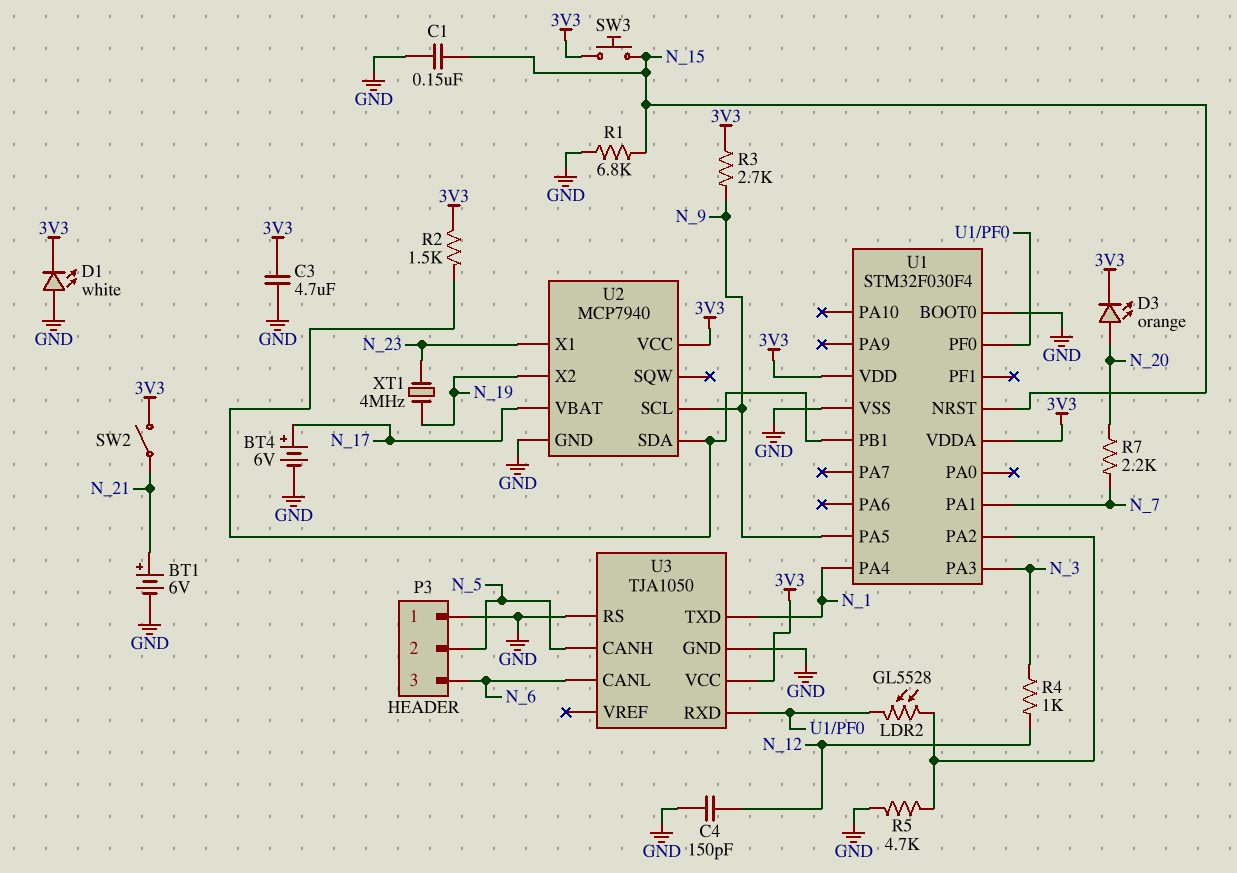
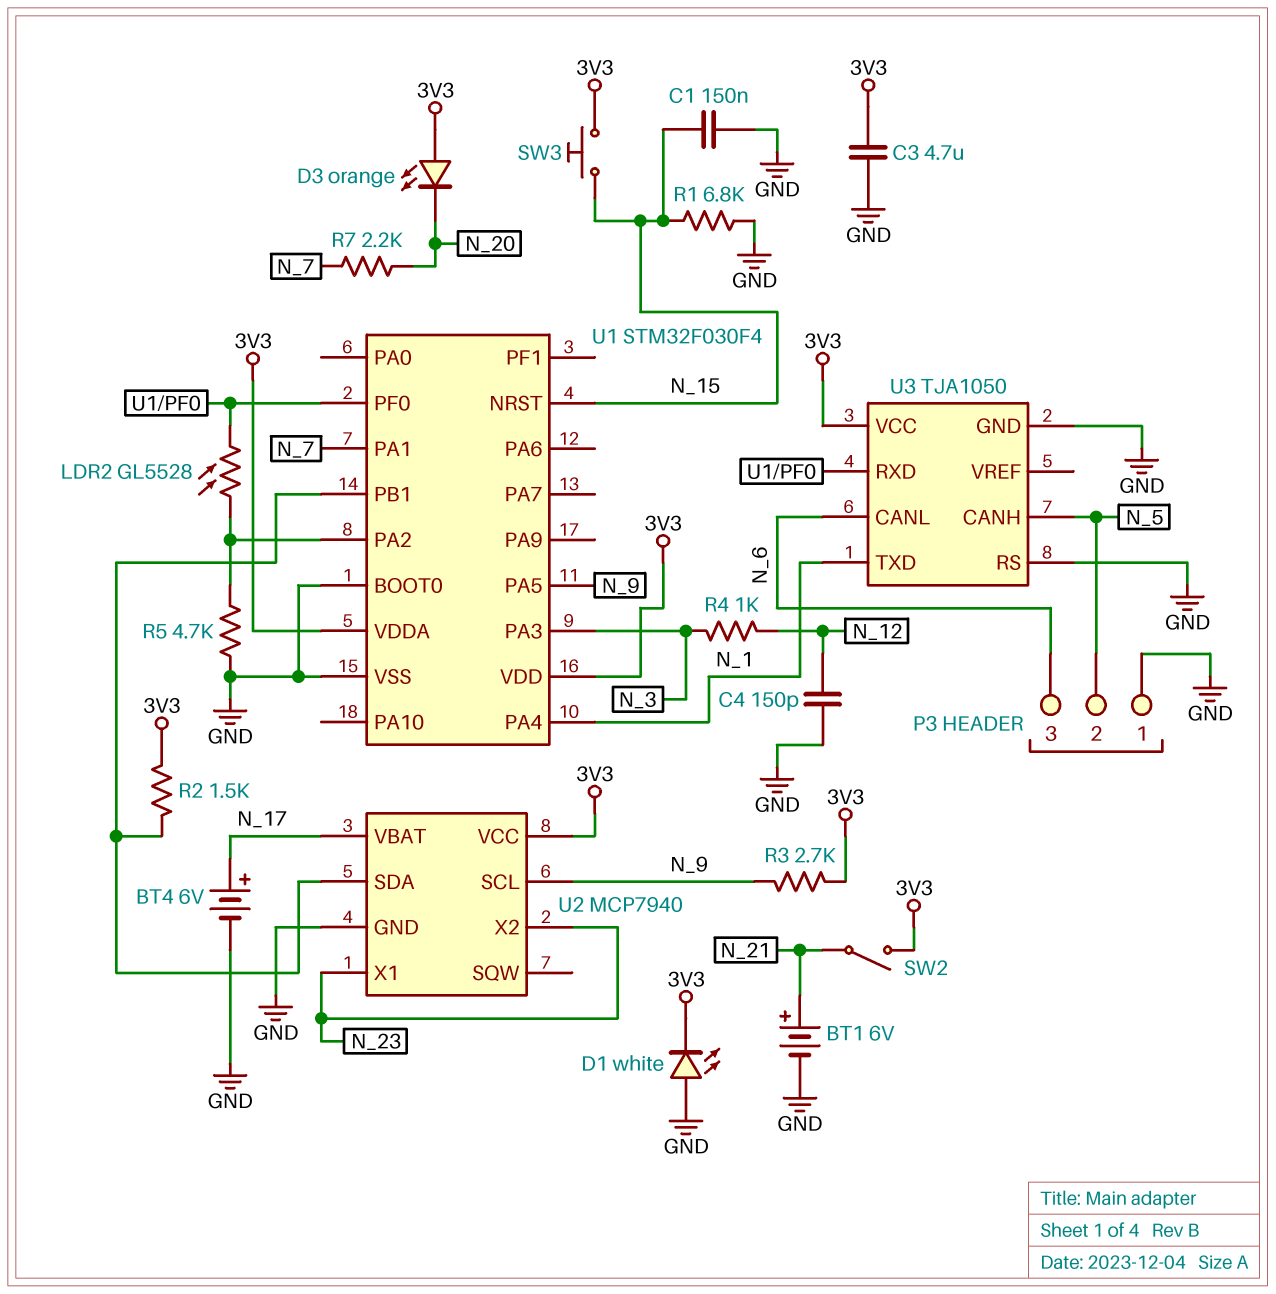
D3: LED orange (A N_20, K 3V3) -> LED orange (A 3V3, K N_20)
U2 pin X2: N_19 -> N_23
XT1: 4MHz (N_19, N_23) -> none

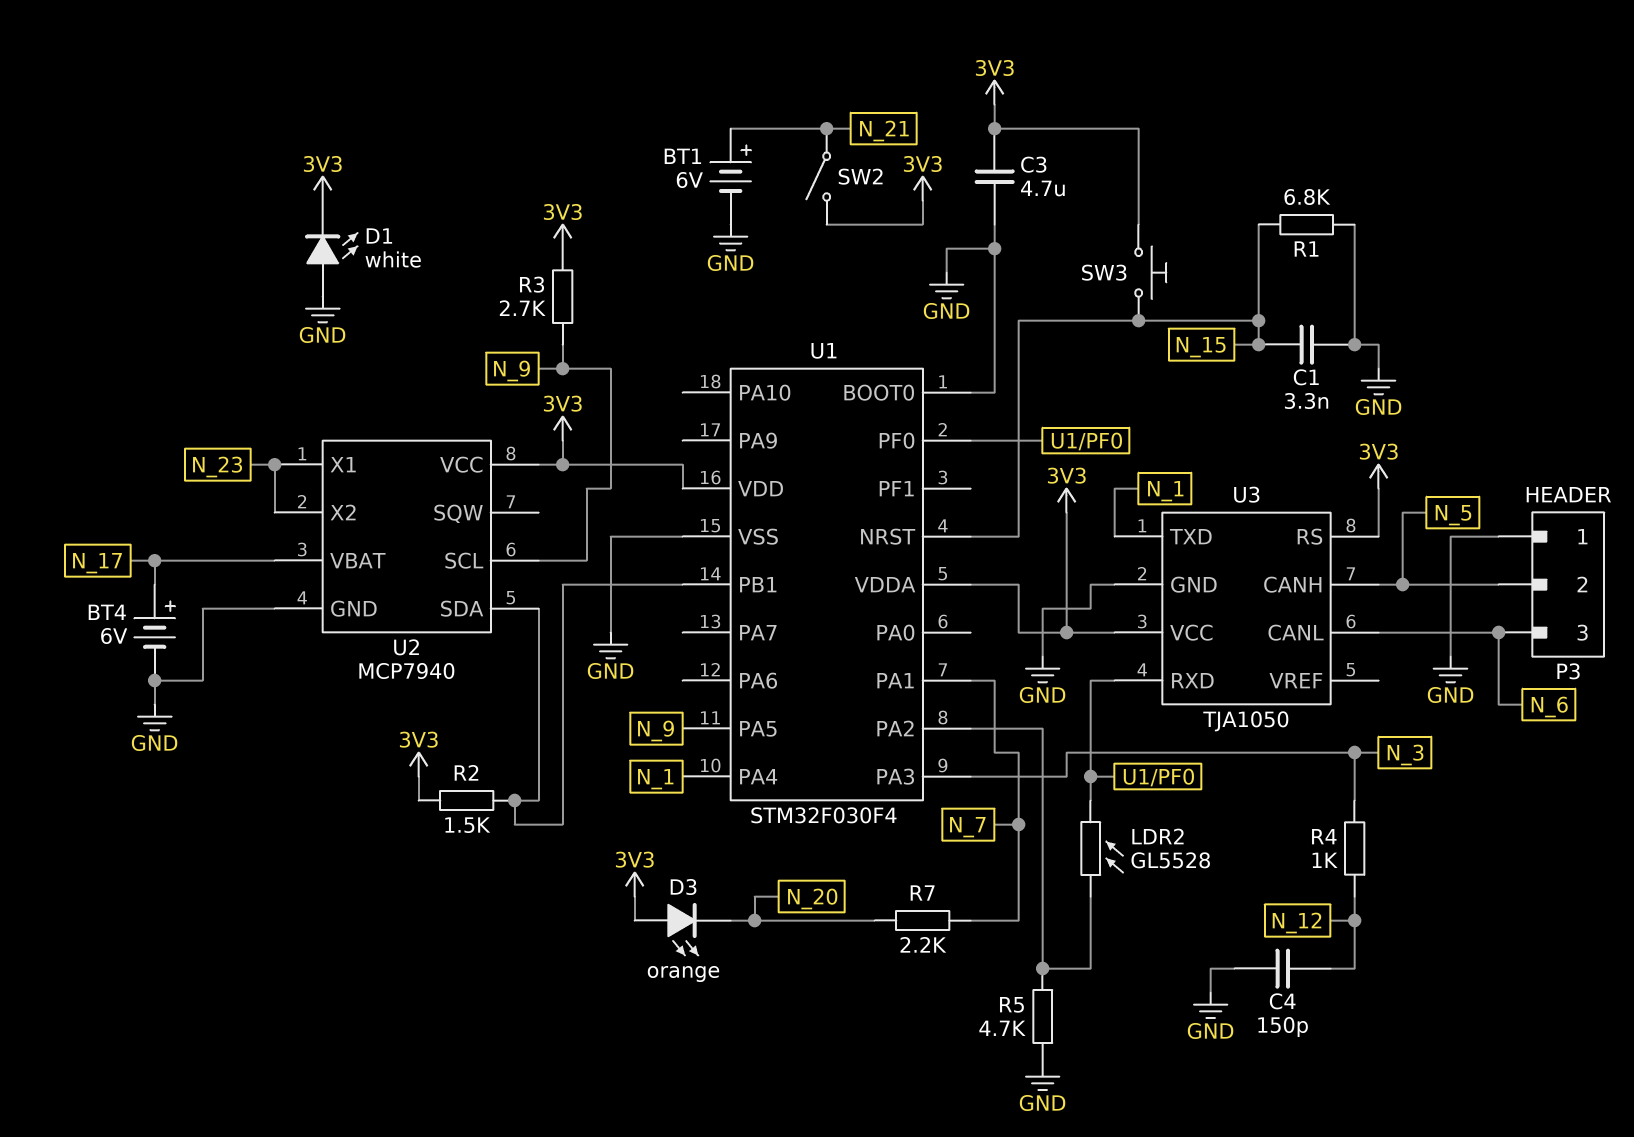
C1: 150nF (GND, N_15) -> 3.3nF (GND, N_15)
U3 pin RS: GND -> 3V3

